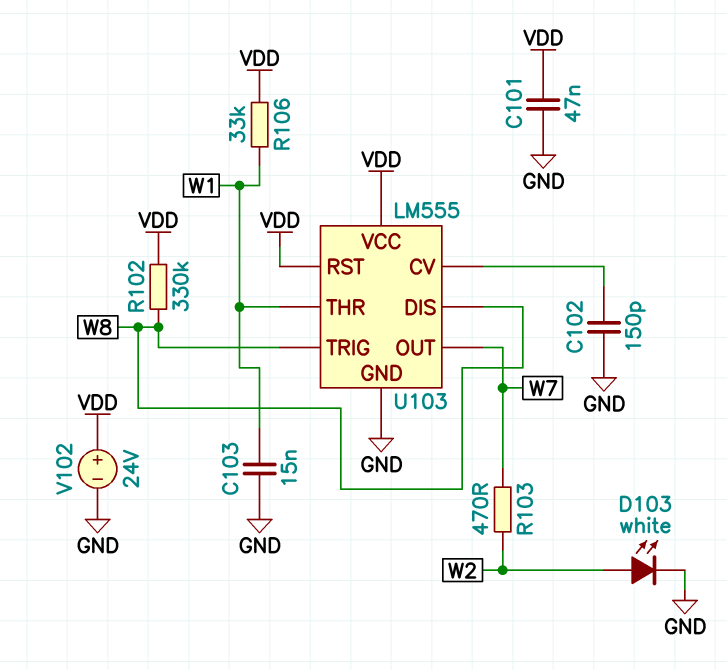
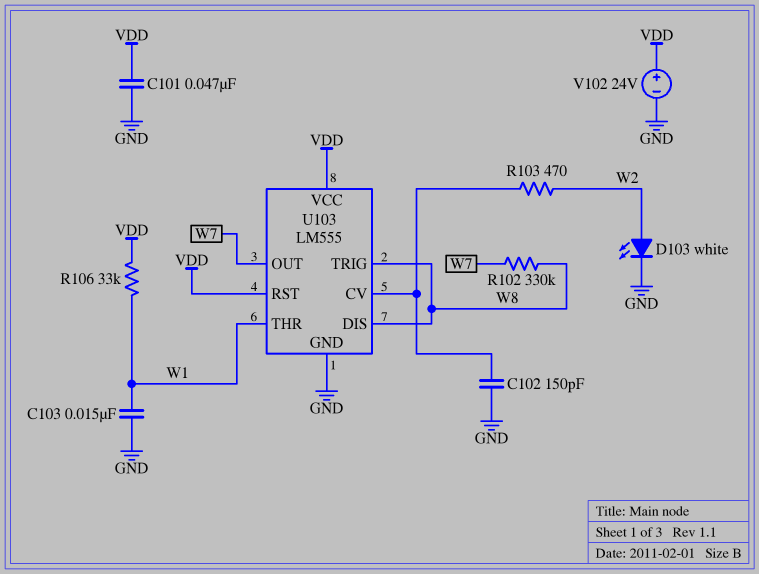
R102: 330k (VDD, W8) -> 330k (W7, W8)
R103: 470 (W2, W7) -> 470 (U103/CV, W2)

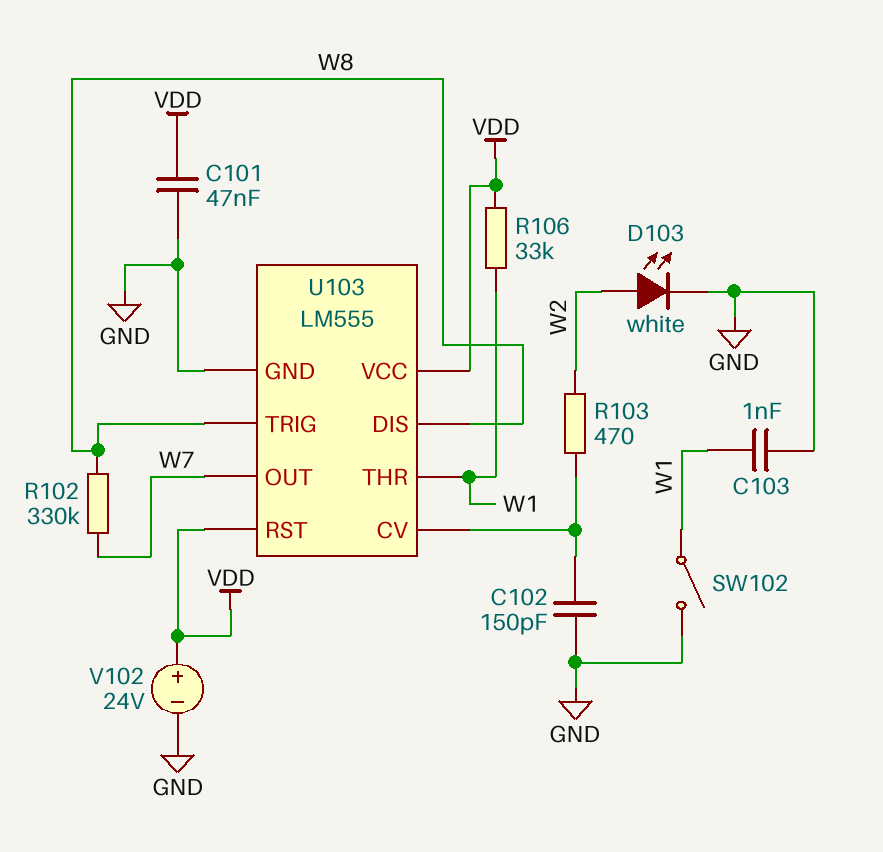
C103: 15nF (GND, W1) -> 1nF (GND, W1)
SW102: none -> switch (GND, W1)

